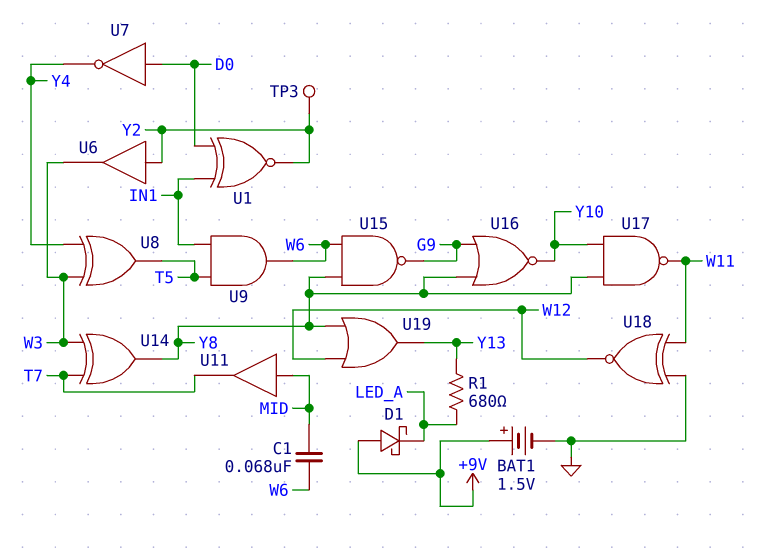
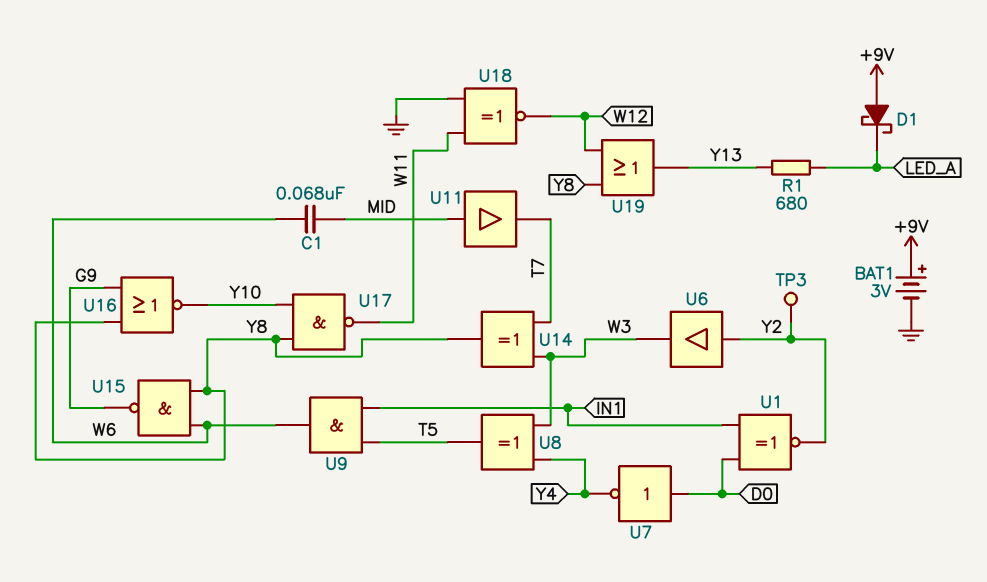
BAT1: 1.5V (plus +9V, minus GND) -> 3V (plus +9V, minus GND)

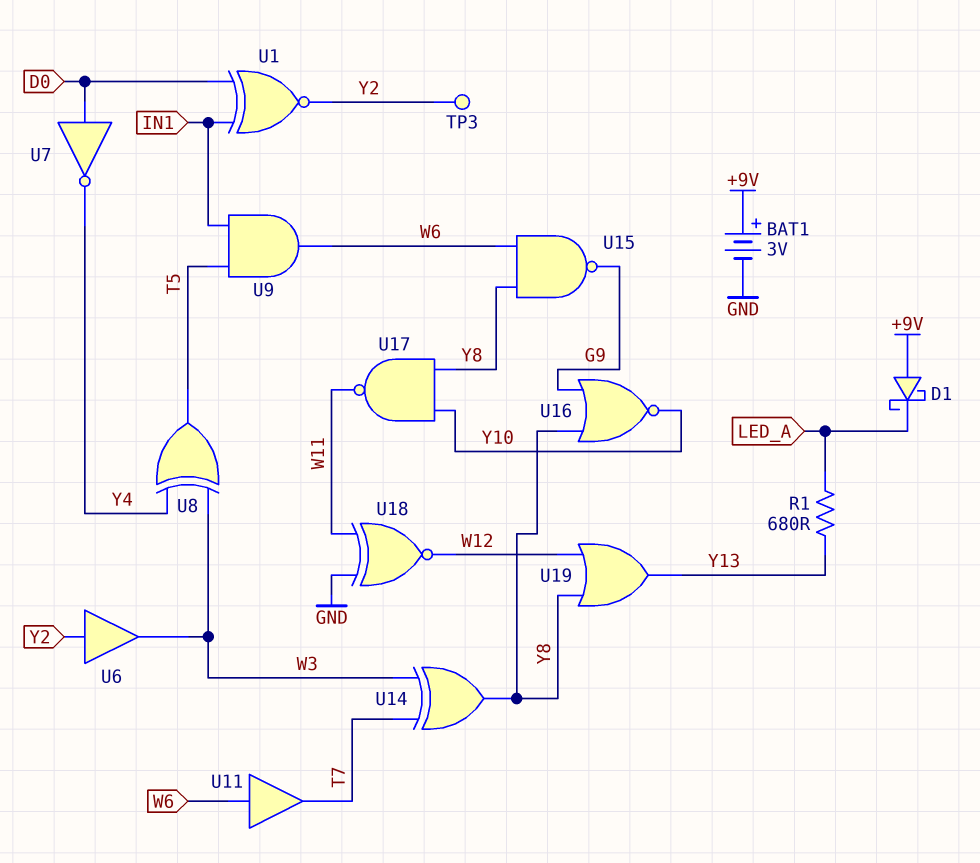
C1: 68nF (MID, W6) -> none
U11: buffer (in MID, out T7) -> buffer (in W6, out T7)

